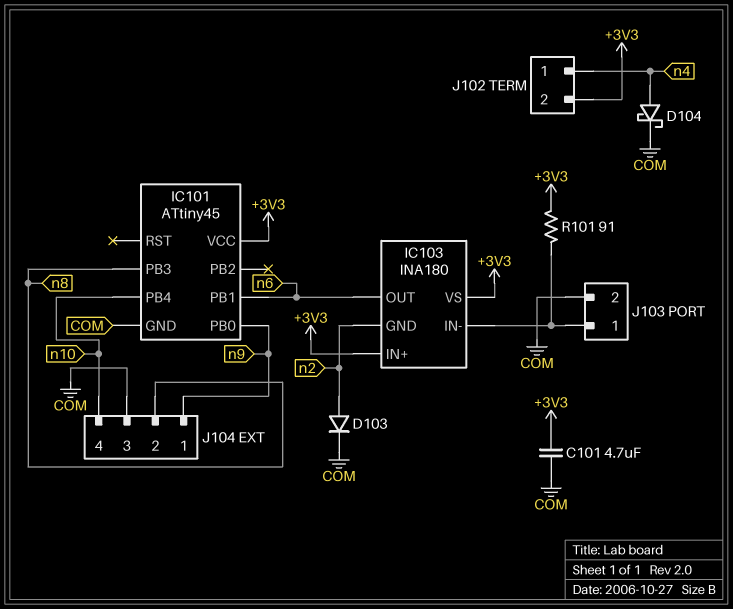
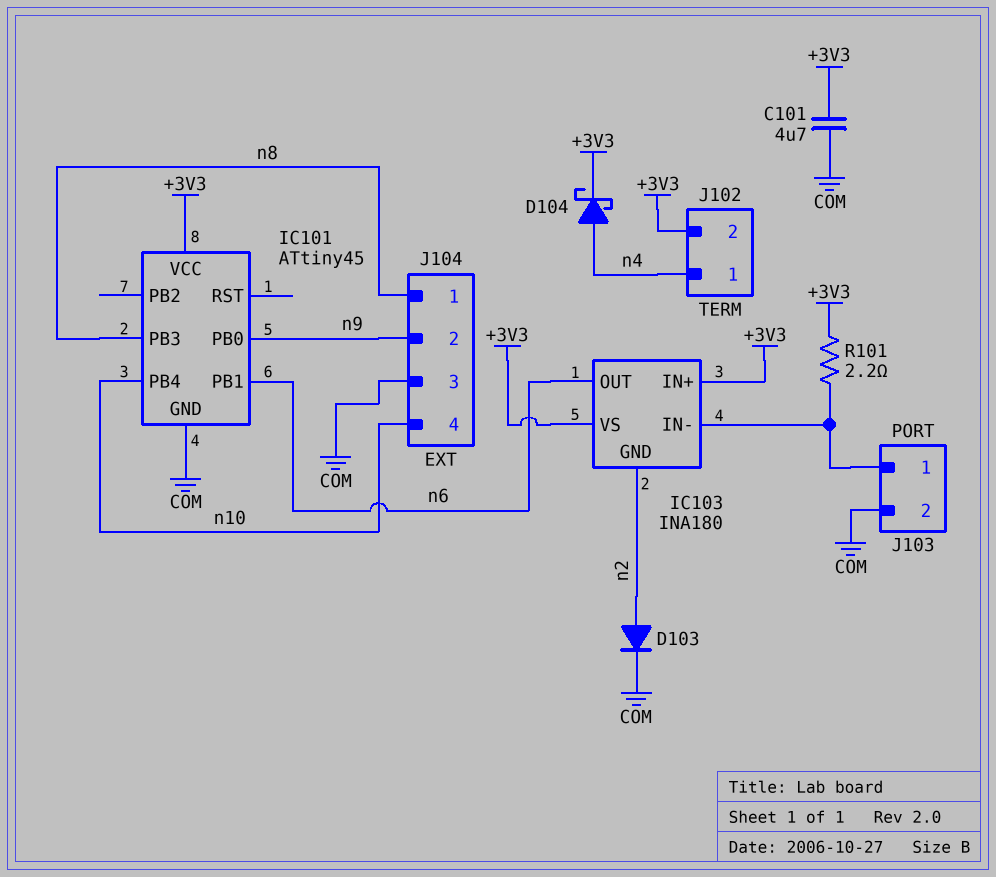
D104: schottky (A n4, K COM) -> schottky (A n4, K +3V3)
J104 pin 1: n9 -> n8
J104 pin 2: n8 -> n9
R101: 91 (+3V3, IC103/IN-) -> 2.2 (+3V3, IC103/IN-)

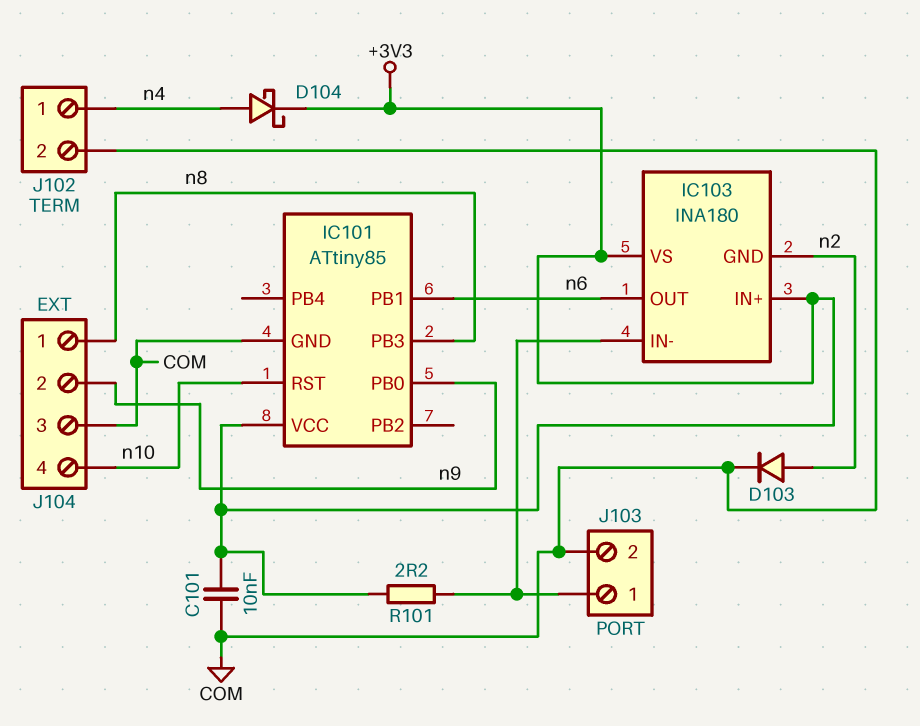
C101: 4.7uF (+3V3, COM) -> 10nF (+3V3, COM)
IC101: ATtiny45 -> ATtiny85
IC101 pin PB4: n10 -> none
IC101 pin RST: none -> n10
J102 pin 2: +3V3 -> COM

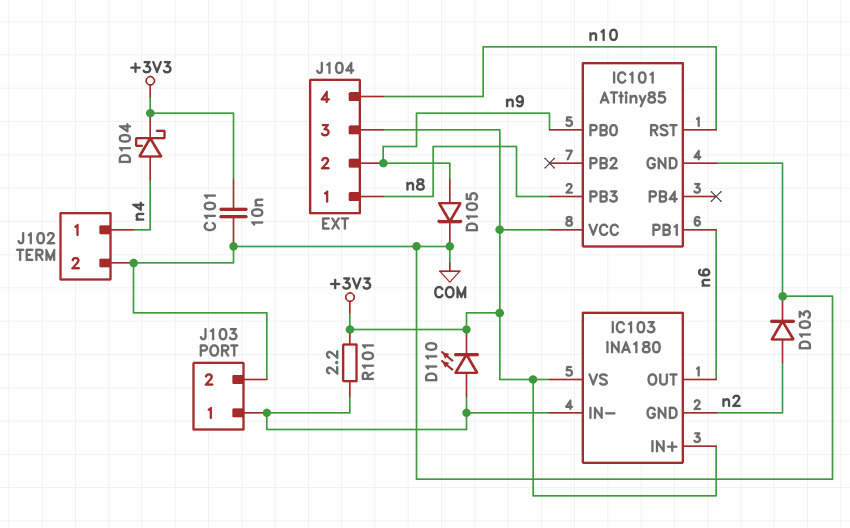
D105: none -> diode (A n9, K COM)
D110: none -> LED (A IC103/IN-, K +3V3)
J104 pin 3: COM -> +3V3

